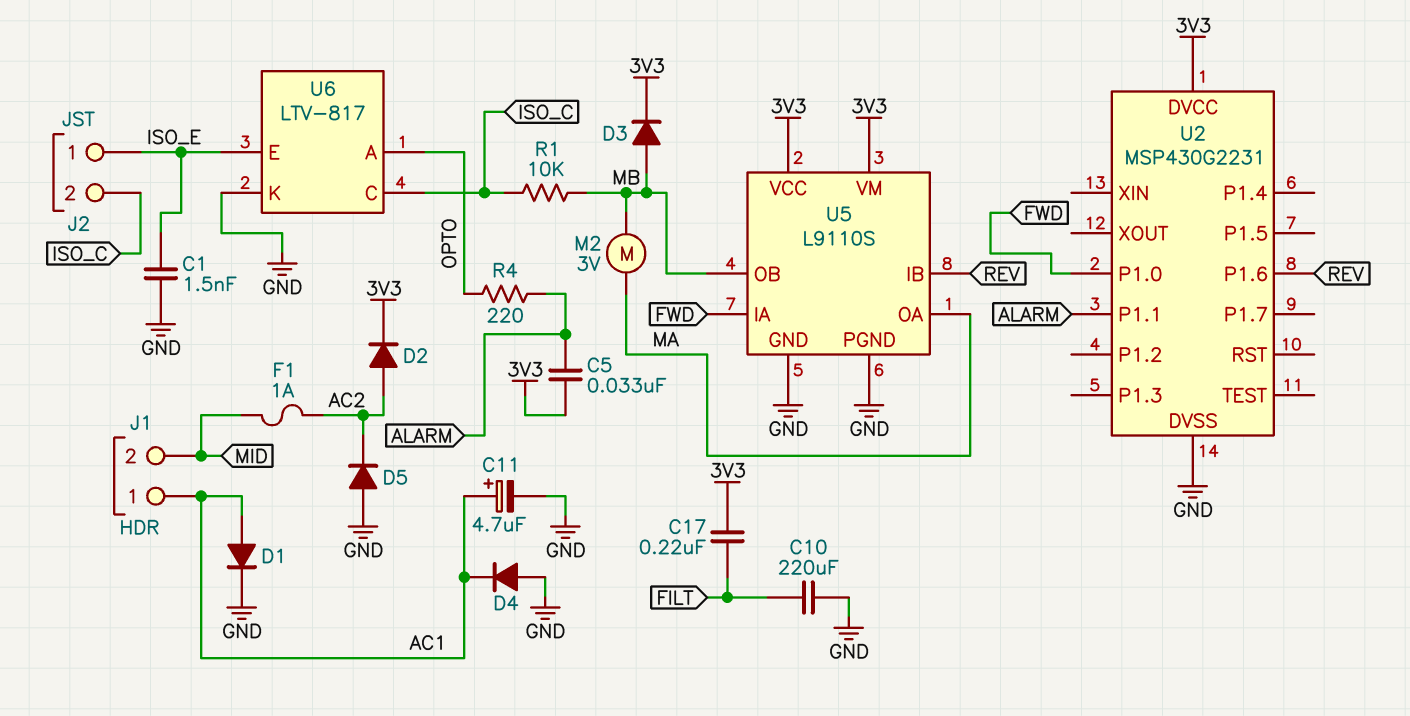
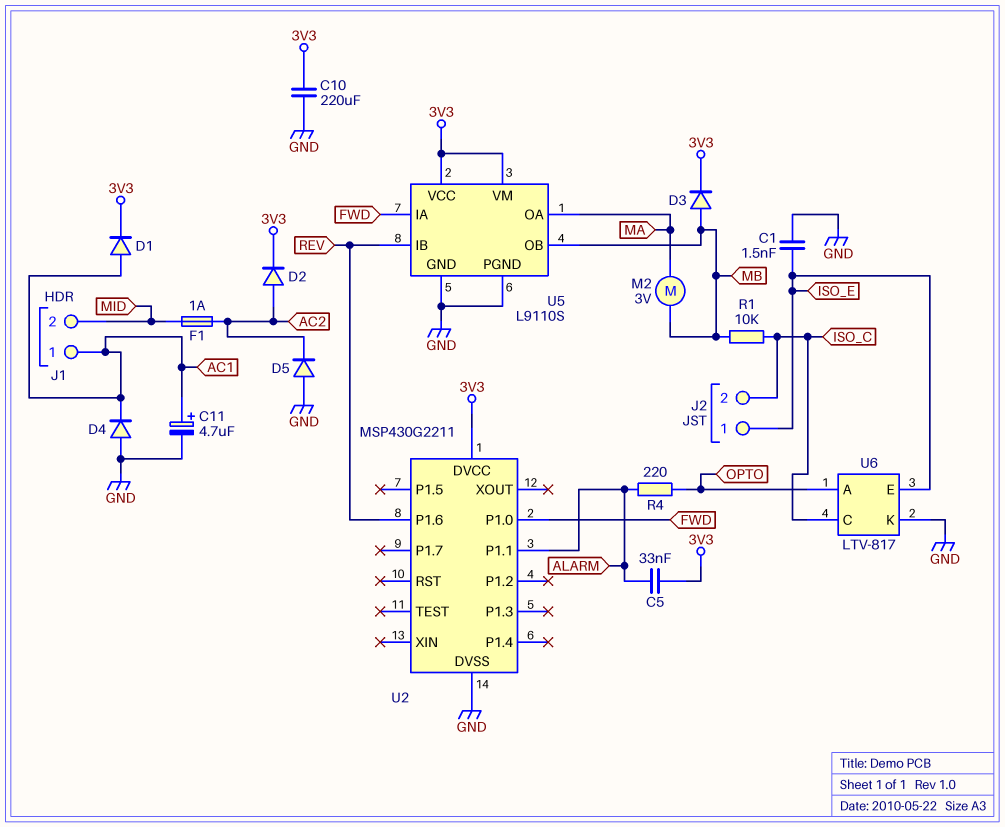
C10: 220uF (FILT, GND) -> 220uF (3V3, GND)
C17: 220nF (3V3, FILT) -> none
D1: diode (A AC1, K GND) -> diode (A AC1, K 3V3)
U2: MSP430G2231 -> MSP430G2211

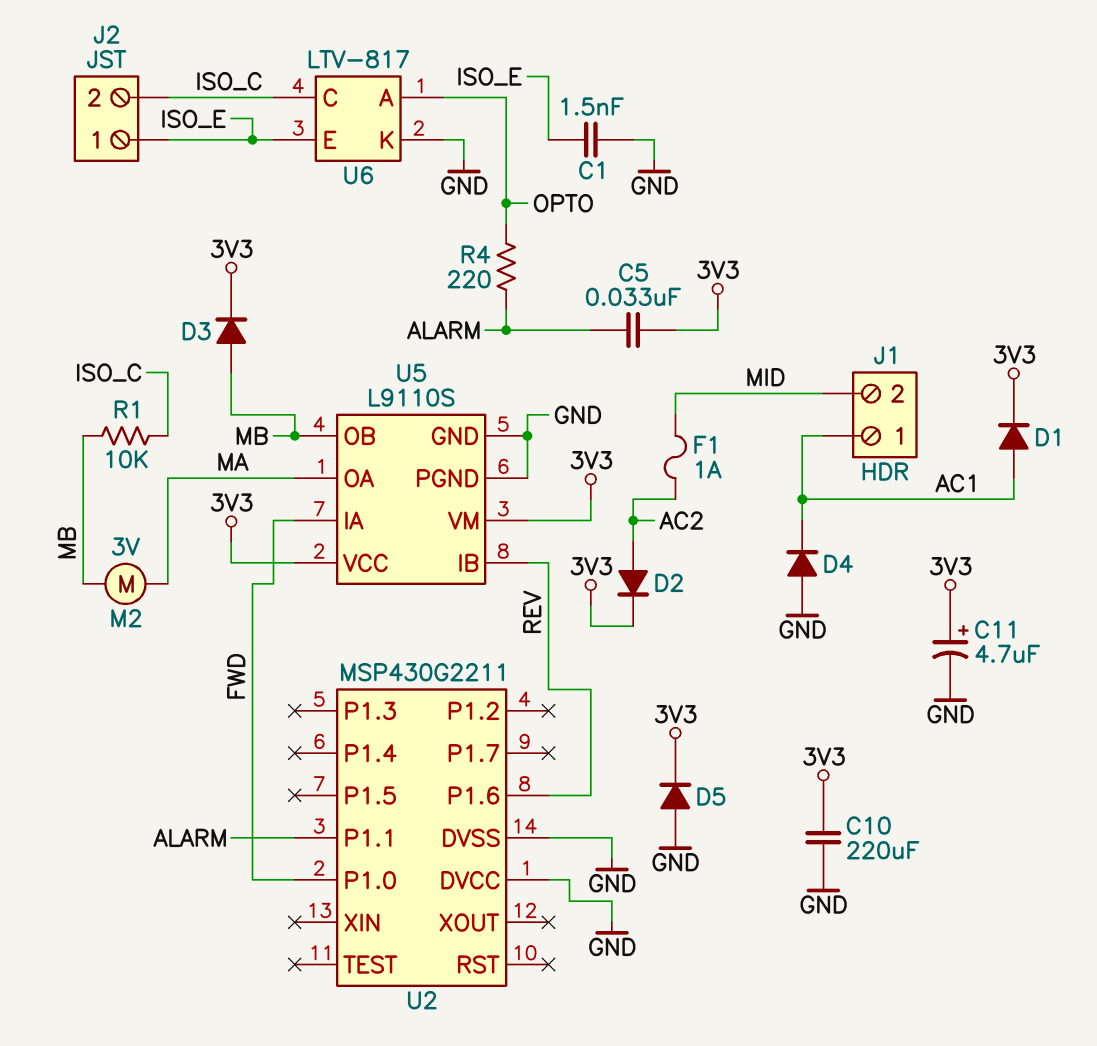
C11: 4.7uF (plus AC1, minus GND) -> 4.7uF (plus 3V3, minus GND)
D5: diode (A GND, K AC2) -> diode (A GND, K 3V3)
U2 pin DVCC: 3V3 -> GND

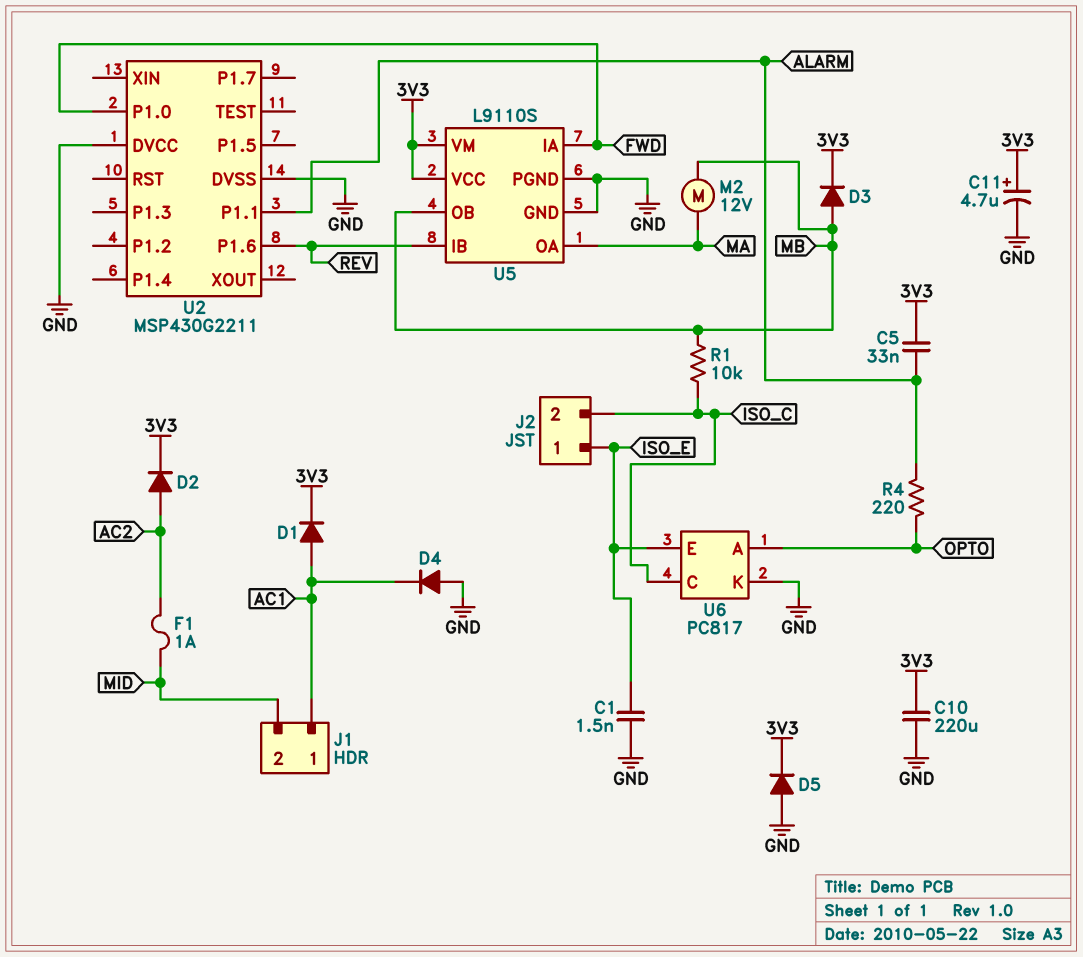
M2: motor 3V (MA, MB) -> motor 12V (MA, MB)
U6: LTV-817 -> PC817

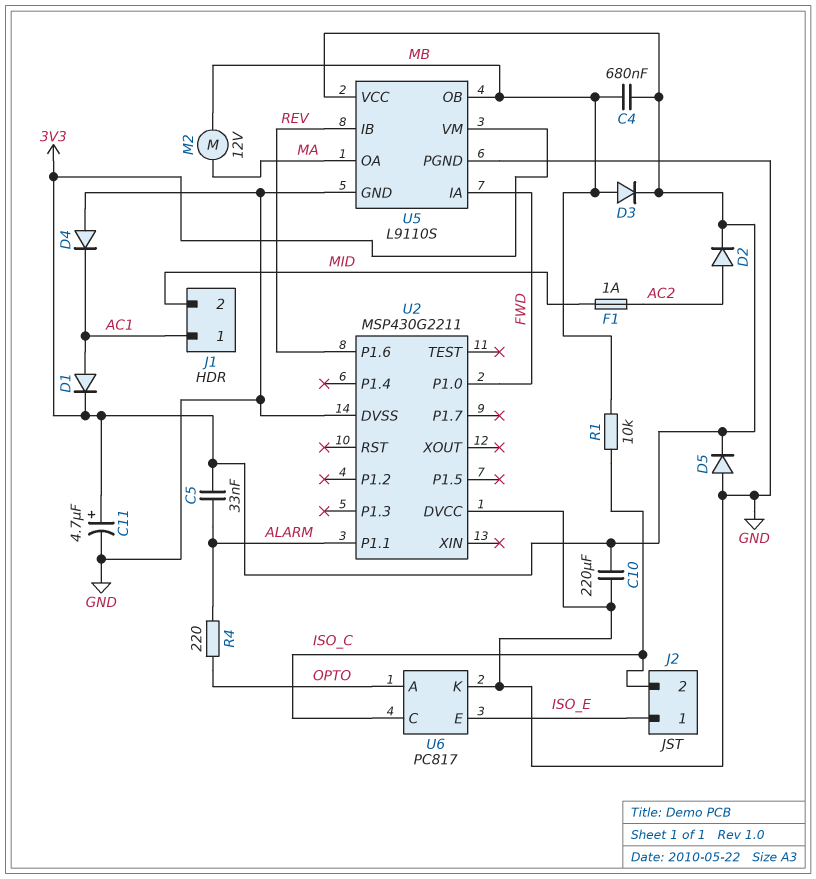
C1: 1.5nF (GND, ISO_E) -> none
C4: none -> 680nF (3V3, MB)

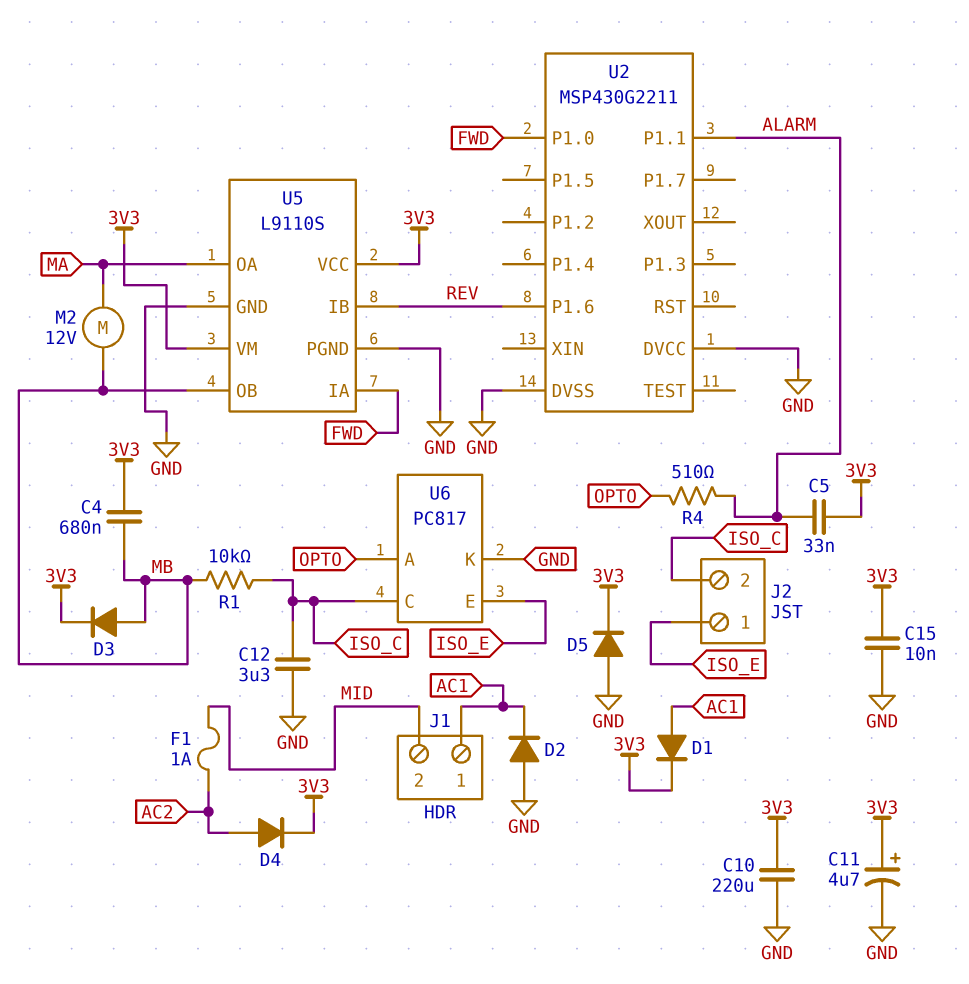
C12: none -> 3.3uF (GND, ISO_C)
C15: none -> 10nF (3V3, GND)
D2: diode (A AC2, K 3V3) -> diode (A GND, K AC1)
D4: diode (A GND, K AC1) -> diode (A AC2, K 3V3)
R4: 220 (ALARM, OPTO) -> 510 (ALARM, OPTO)

